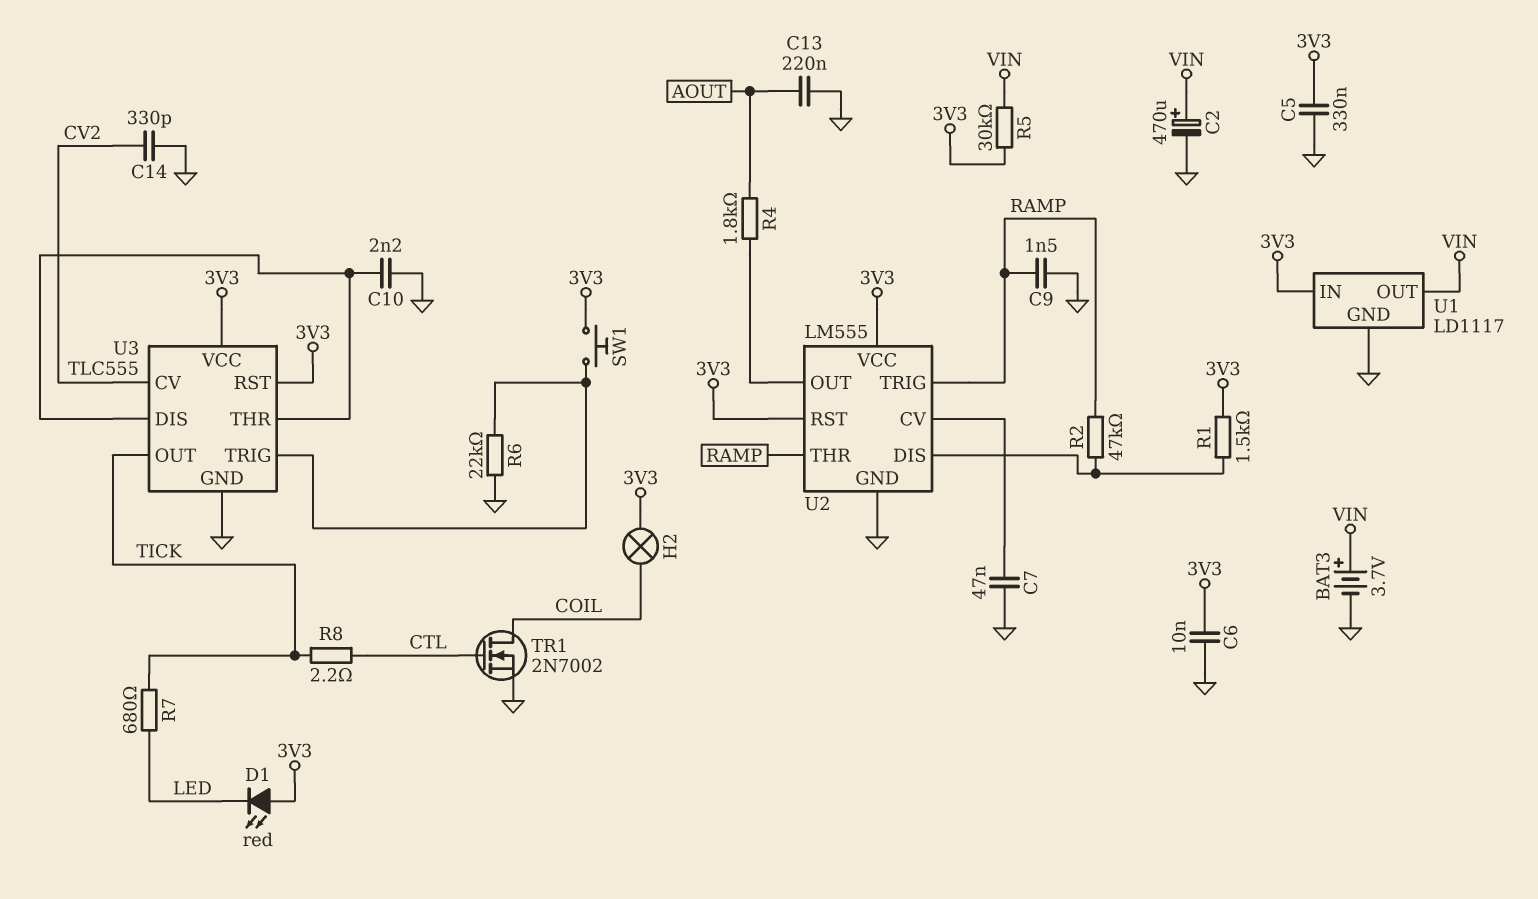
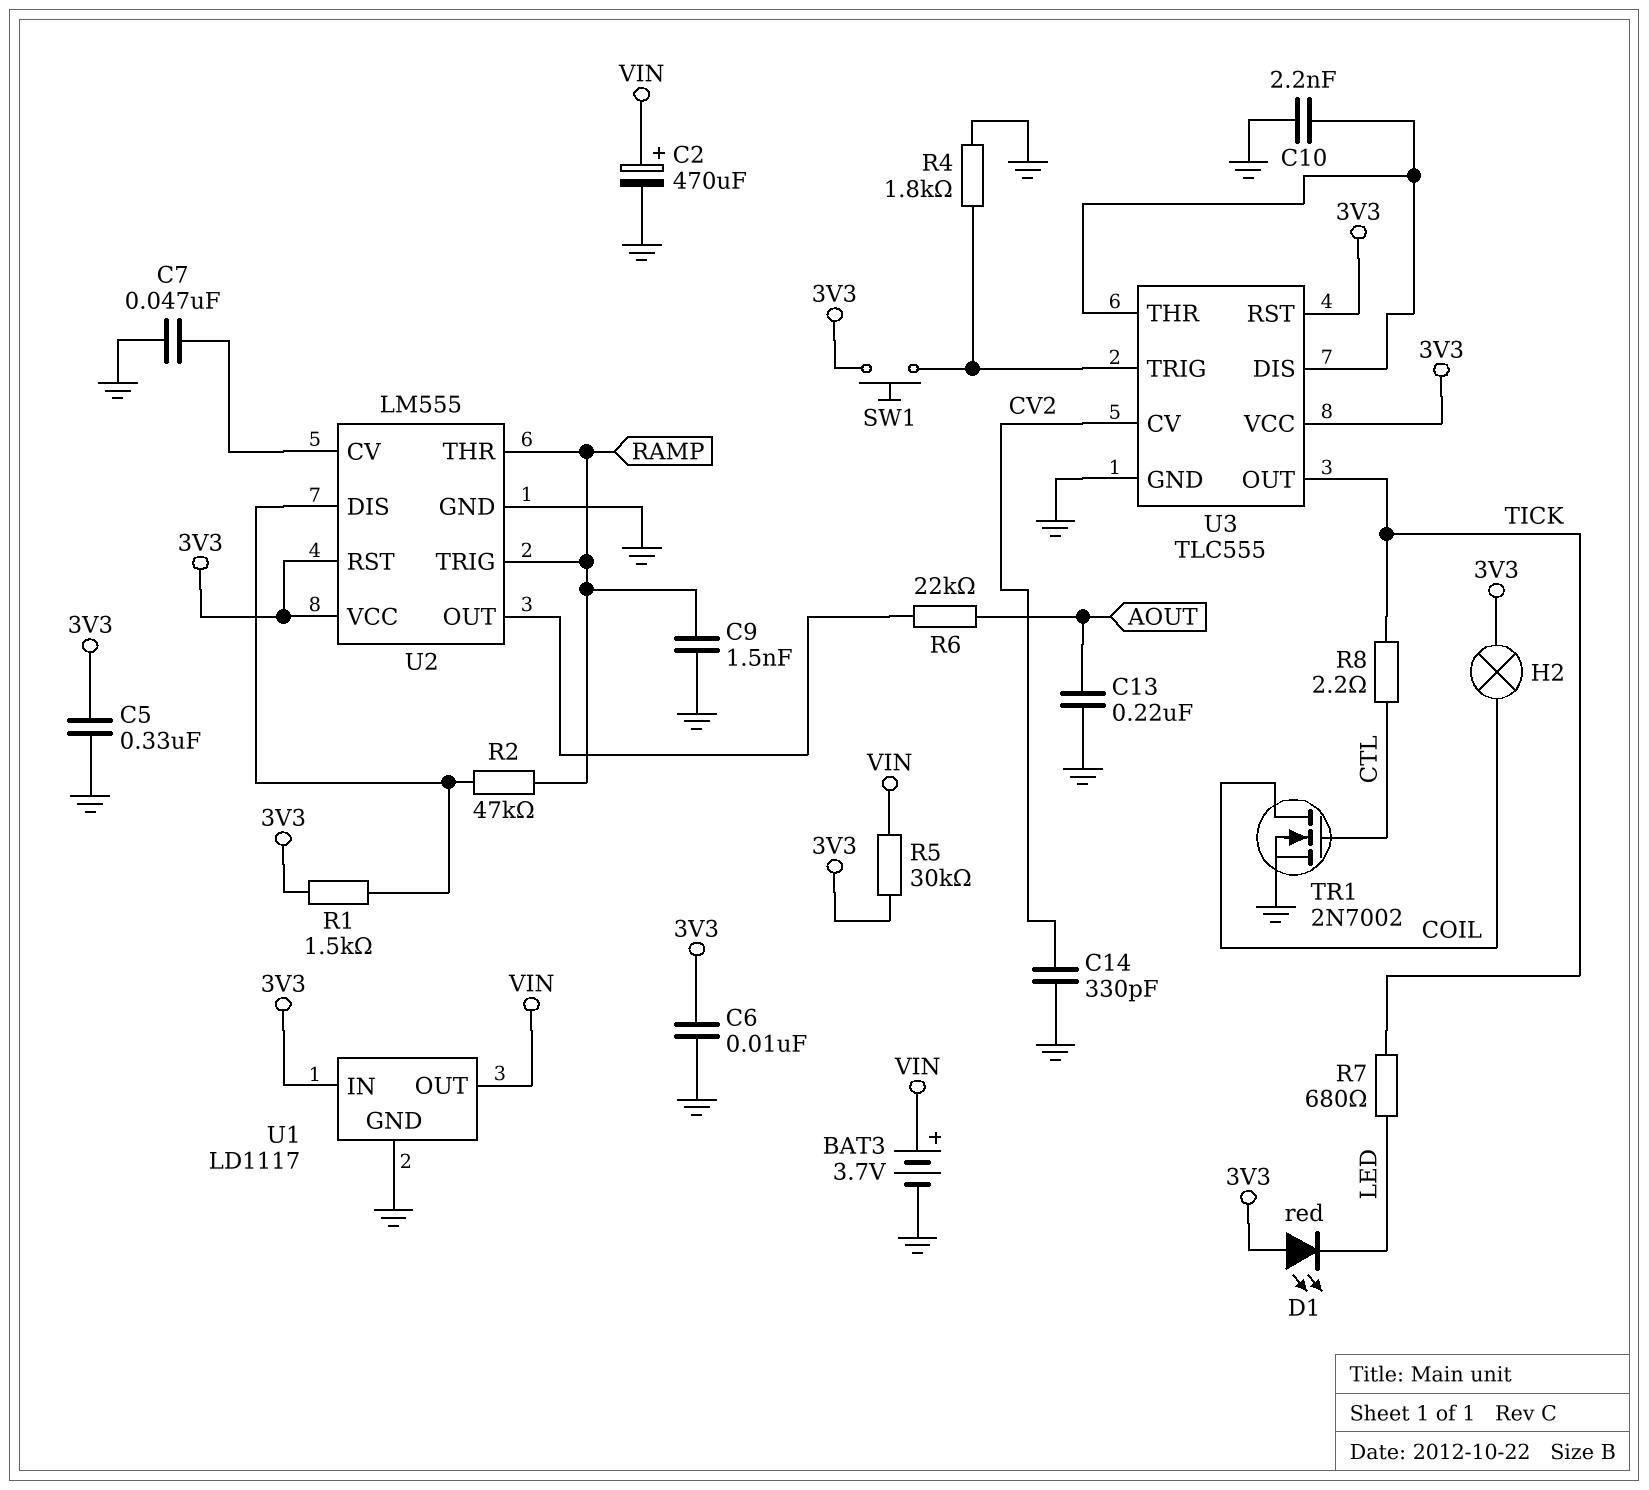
R4: 1.8k (AOUT, U2/OUT) -> 1.8k (GND, U3/TRIG)
R6: 22k (GND, U3/TRIG) -> 22k (AOUT, U2/OUT)

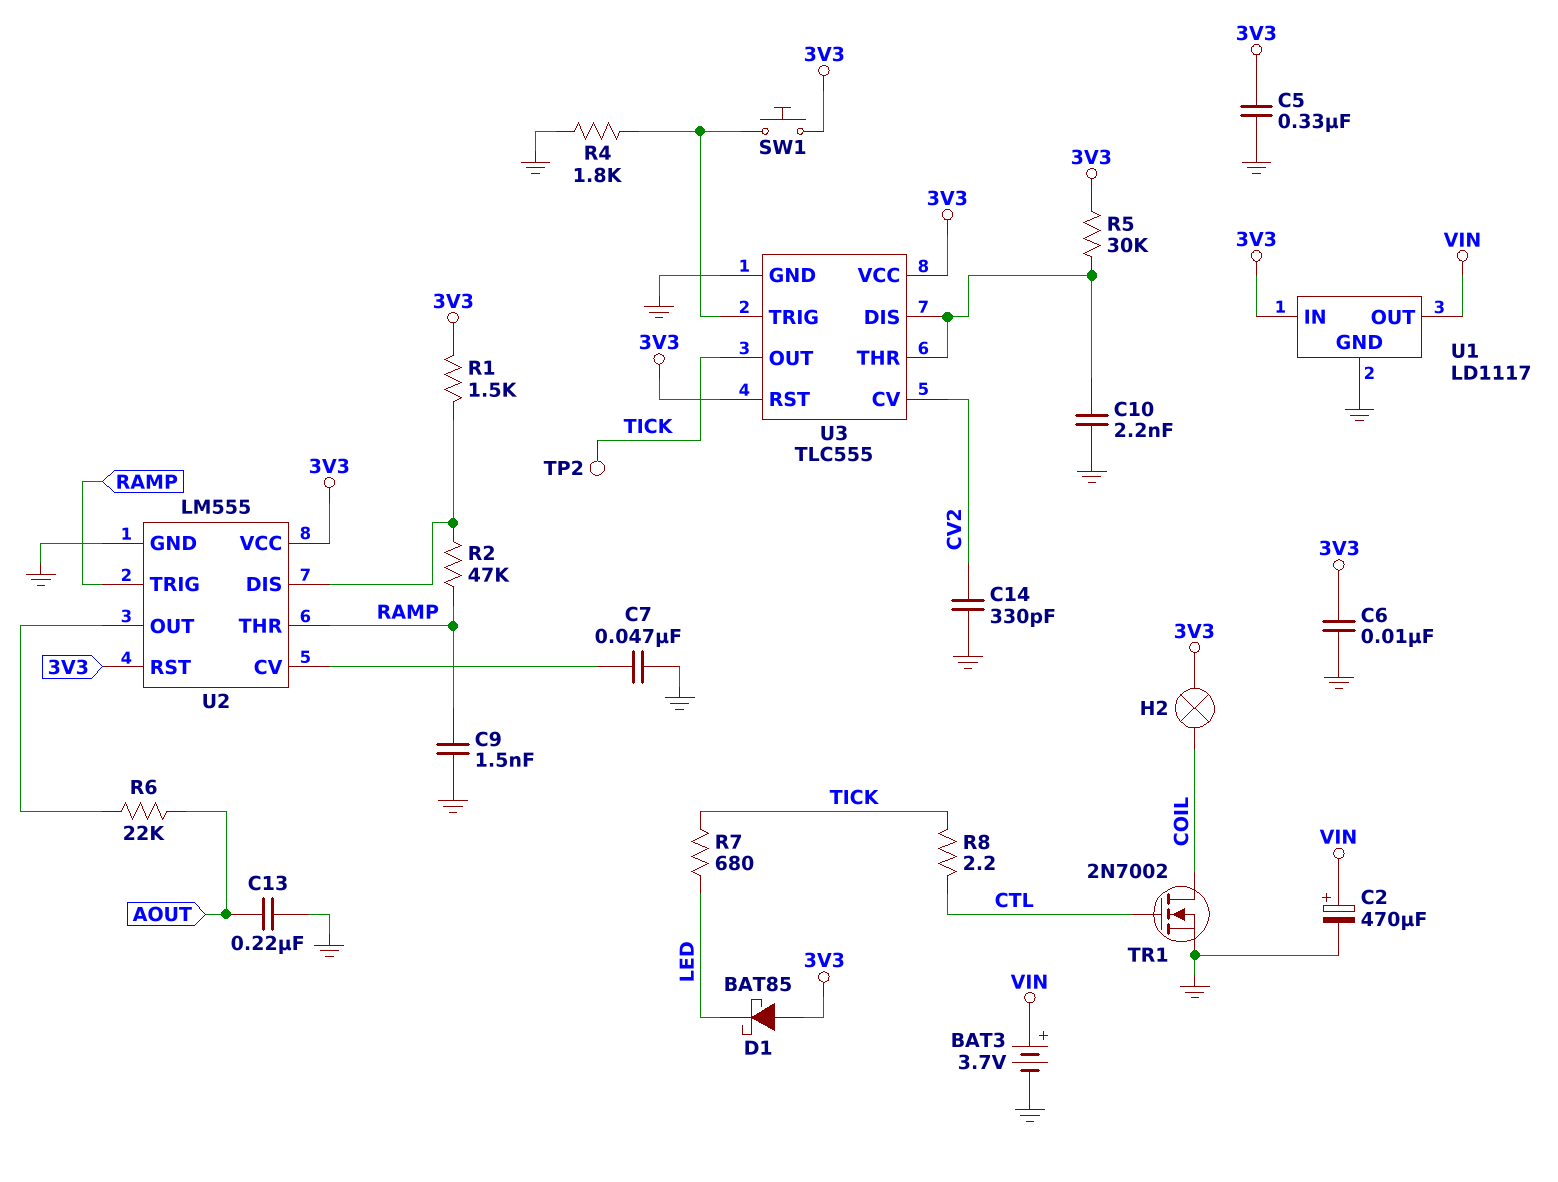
D1: LED red (A 3V3, K LED) -> schottky BAT85 (A 3V3, K LED)
R5: 30k (3V3, VIN) -> 30k (3V3, U3/DIS)
TP2: none -> test point (TICK)

